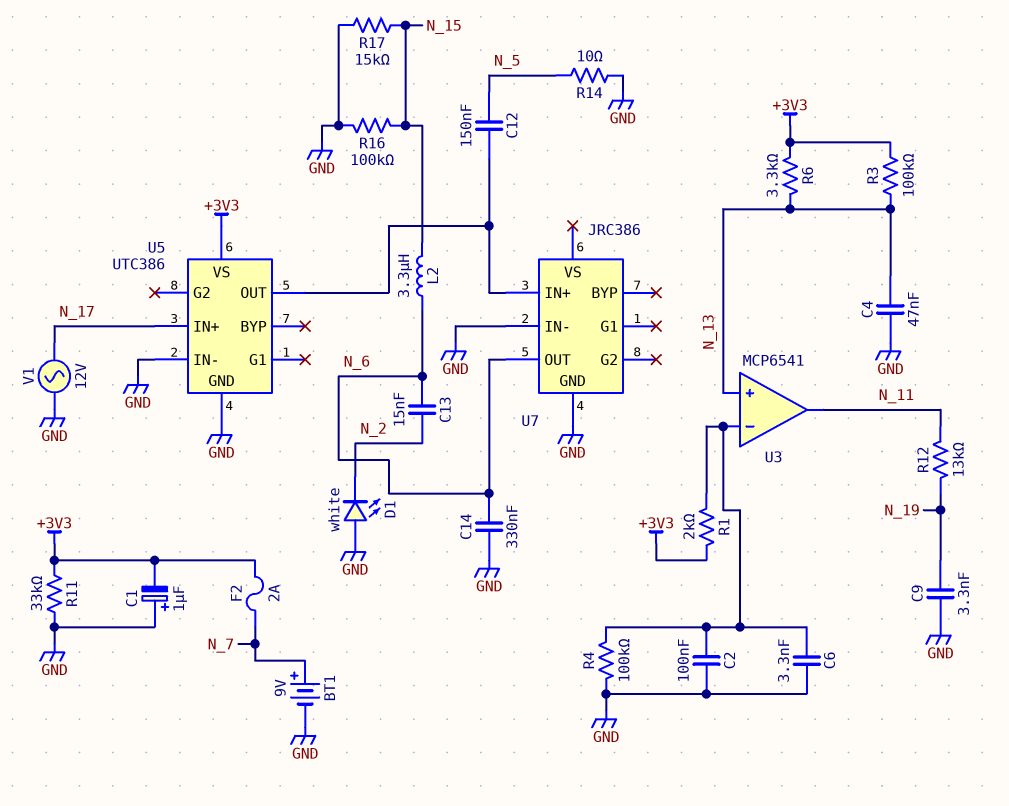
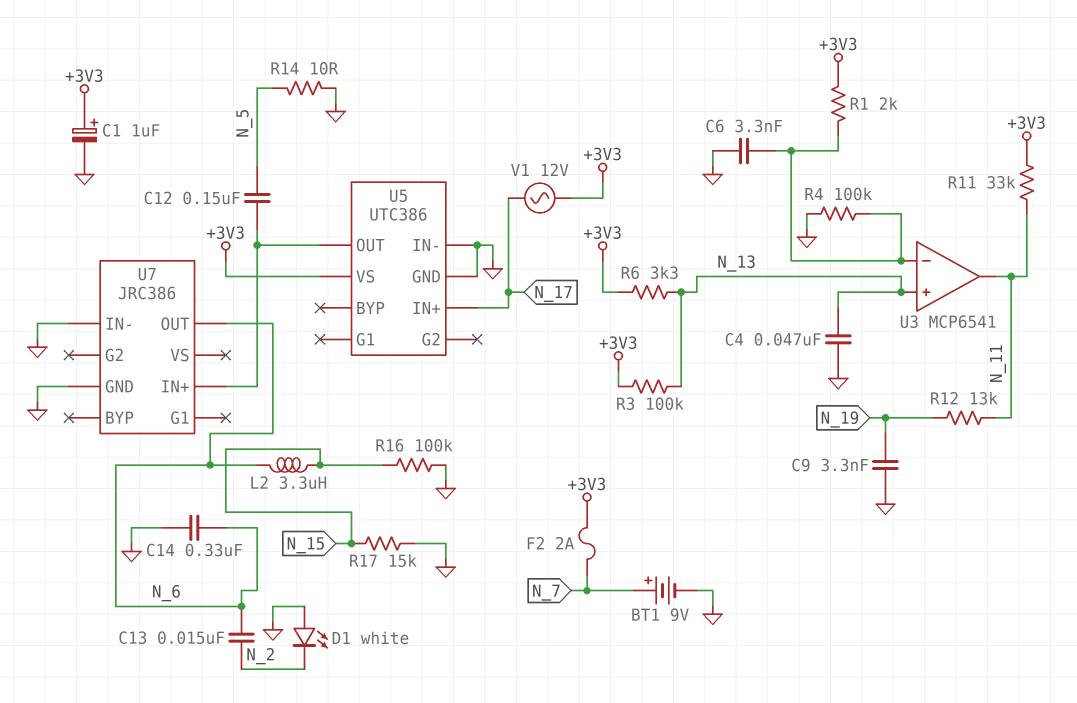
C1: 1uF (plus GND, minus +3V3) -> 1uF (plus +3V3, minus GND)
C2: 100nF (GND, U3/in-) -> none
R11: 33k (+3V3, GND) -> 33k (+3V3, N_11)
V1: AC 12V (GND, N_17) -> AC 12V (+3V3, N_17)

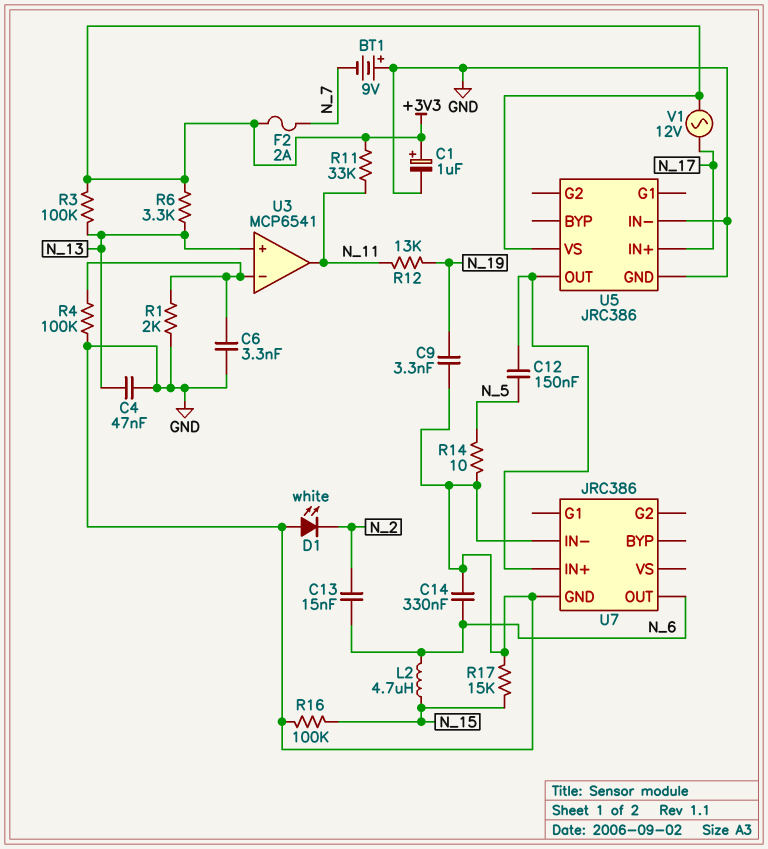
BT1: 9V (plus N_7, minus GND) -> 9V (plus GND, minus N_7)
L2: 3.3uH (N_6, N_15) -> 4.7uH (N_6, N_15)
R1: 2k (+3V3, U3/in-) -> 2k (GND, U3/in-)
U5: UTC386 -> JRC386

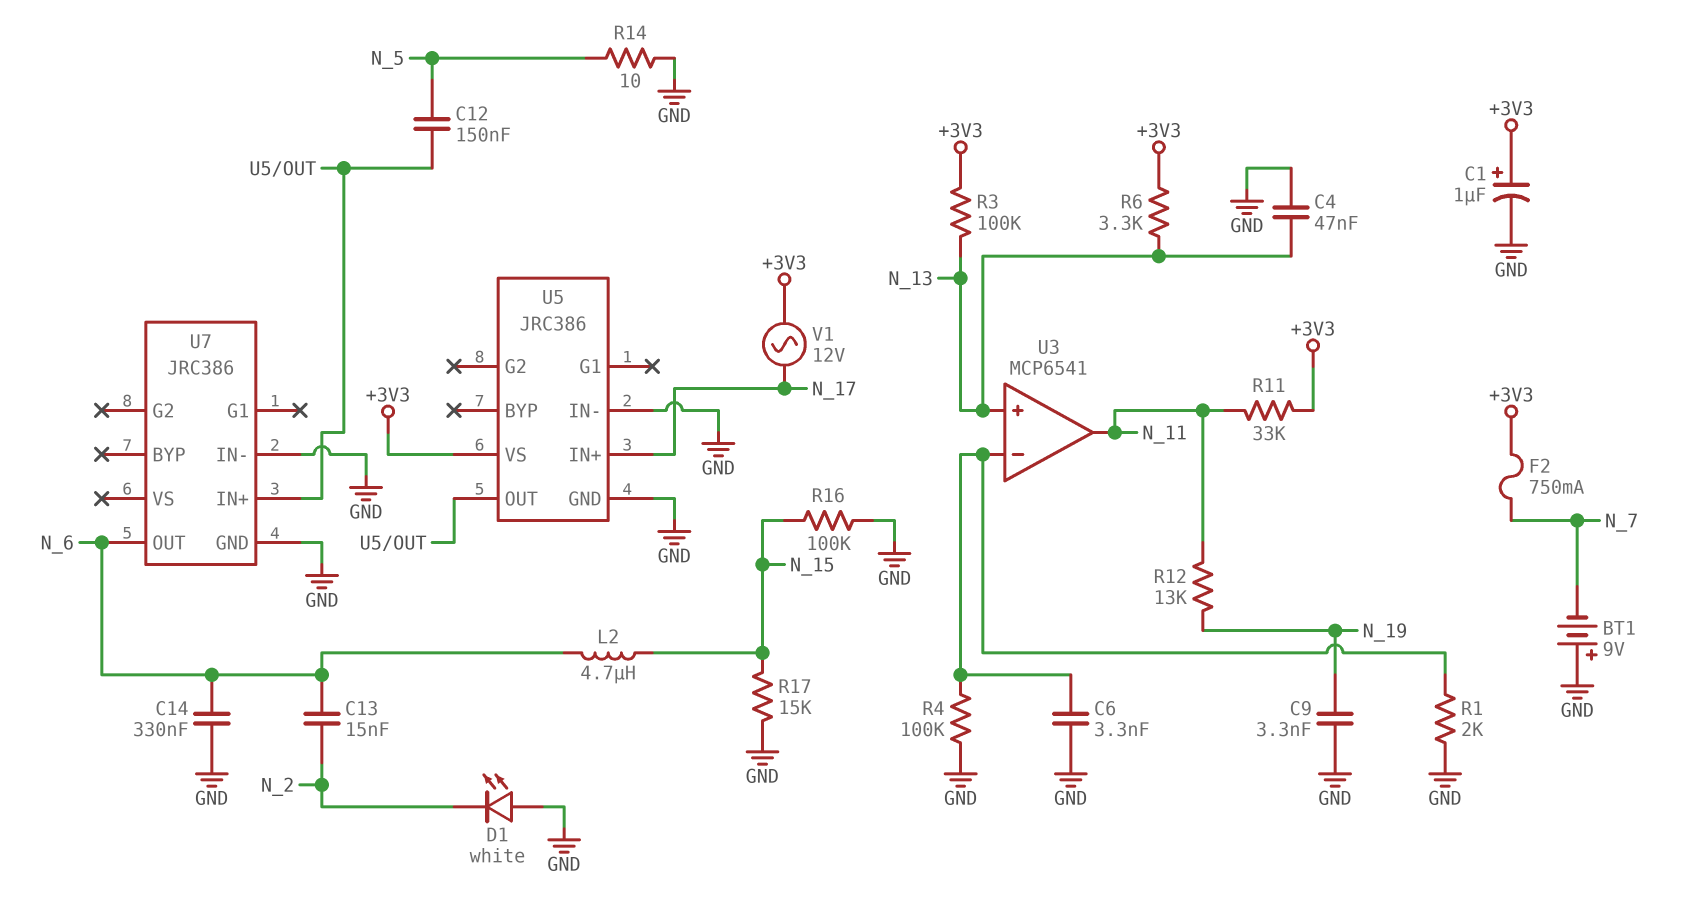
F2: 2A (+3V3, N_7) -> 750mA (+3V3, N_7)

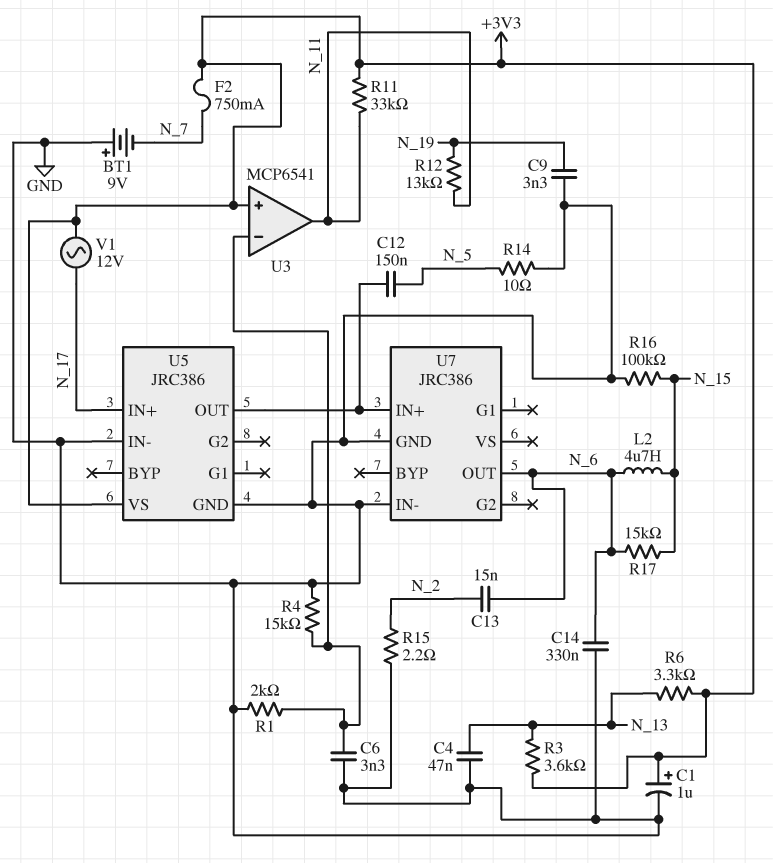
D1: LED white (A GND, K N_2) -> none
R3: 100k (+3V3, N_13) -> 3.6k (+3V3, N_13)
R4: 100k (GND, U3/in-) -> 15k (GND, U3/in-)
R15: none -> 2.2 (GND, N_2)
R17: 15k (GND, N_15) -> 15k (N_6, N_15)
U3 pin in+: N_13 -> +3V3

